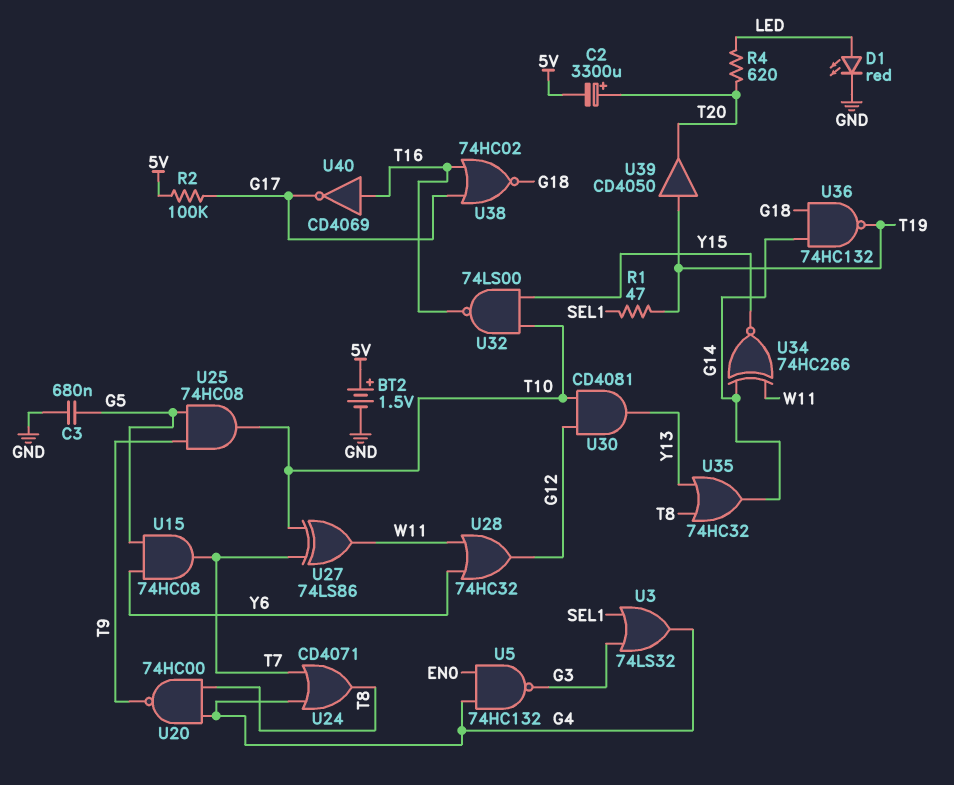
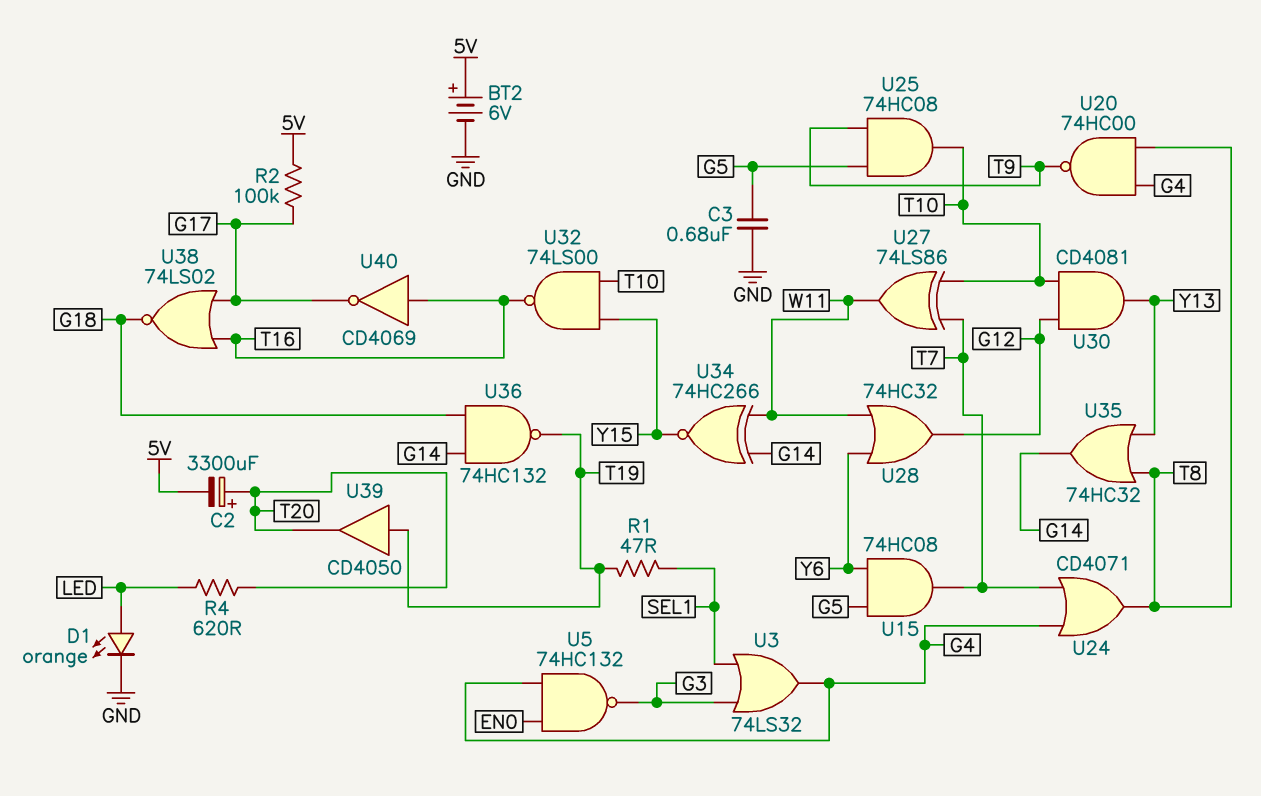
BT2: 1.5V (plus 5V, minus GND) -> 6V (plus 5V, minus GND)
D1: LED red (A LED, K GND) -> LED orange (A LED, K GND)
U38: NOR 74HC02 (in G17, in T16, out G18) -> NOR 74LS02 (in G17, in T16, out G18)

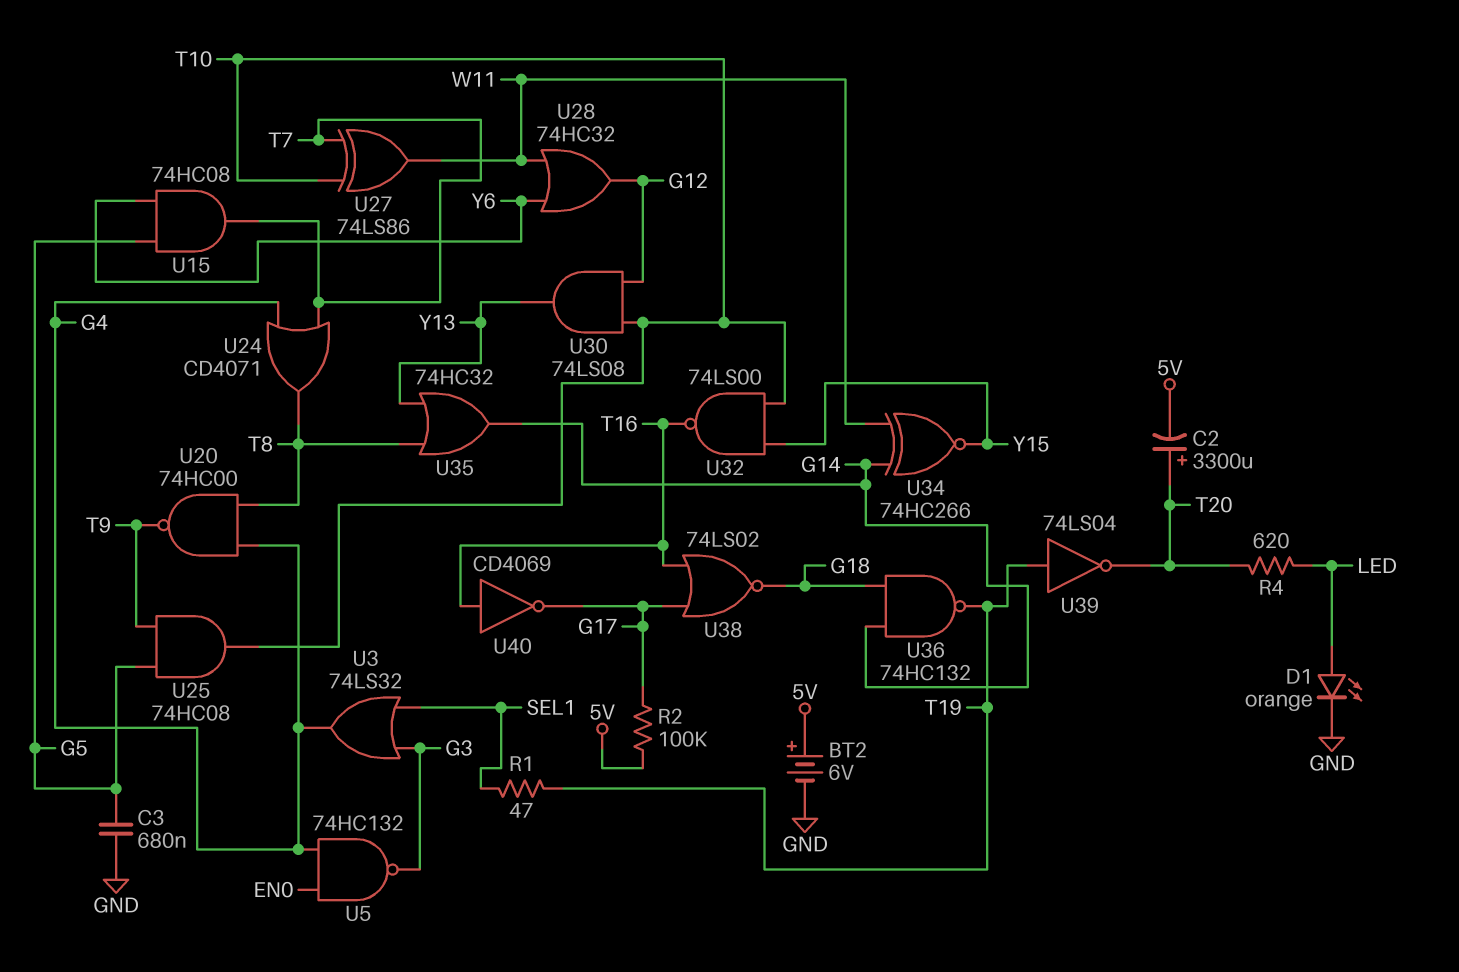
U30: AND CD4081 (in G12, in T10, out Y13) -> AND 74LS08 (in G12, in T10, out Y13)
U39: buffer CD4050 (in T19, out T20) -> NOT 74LS04 (in T19, out T20)

